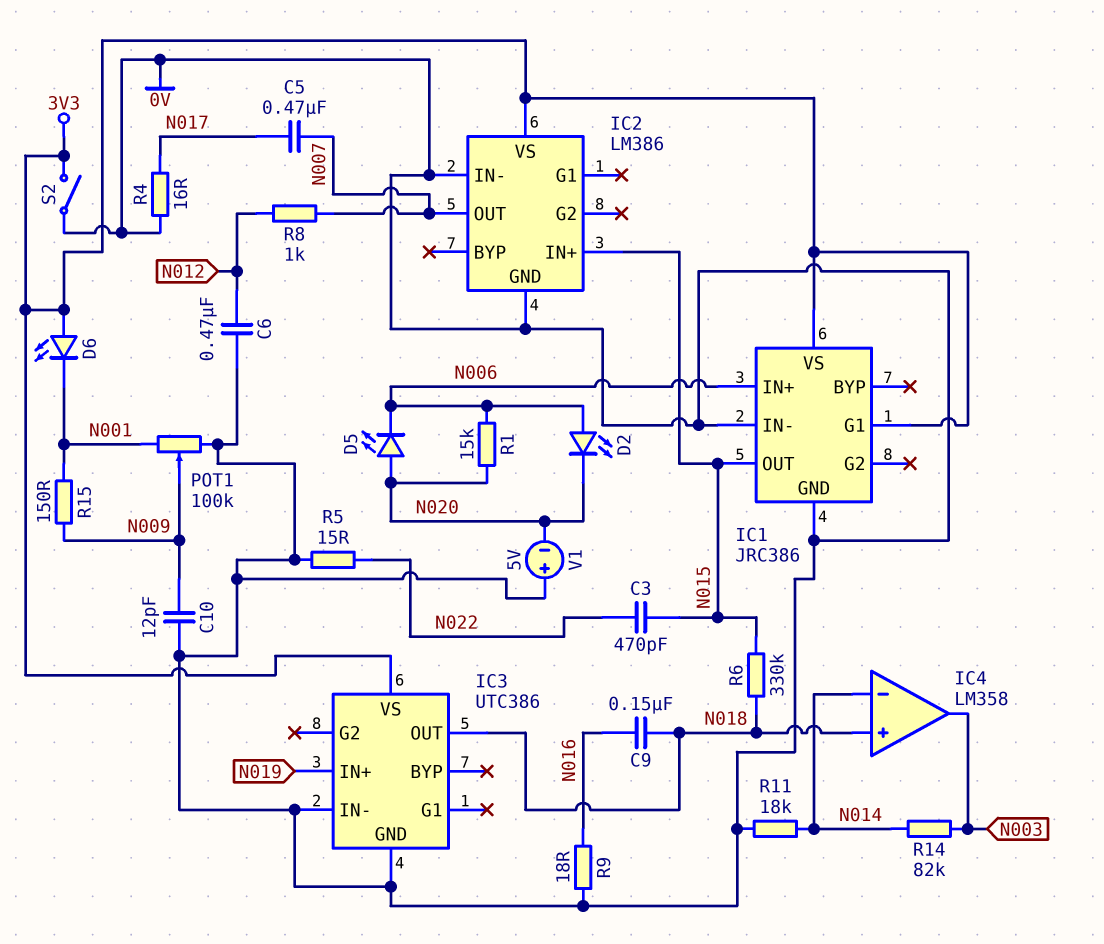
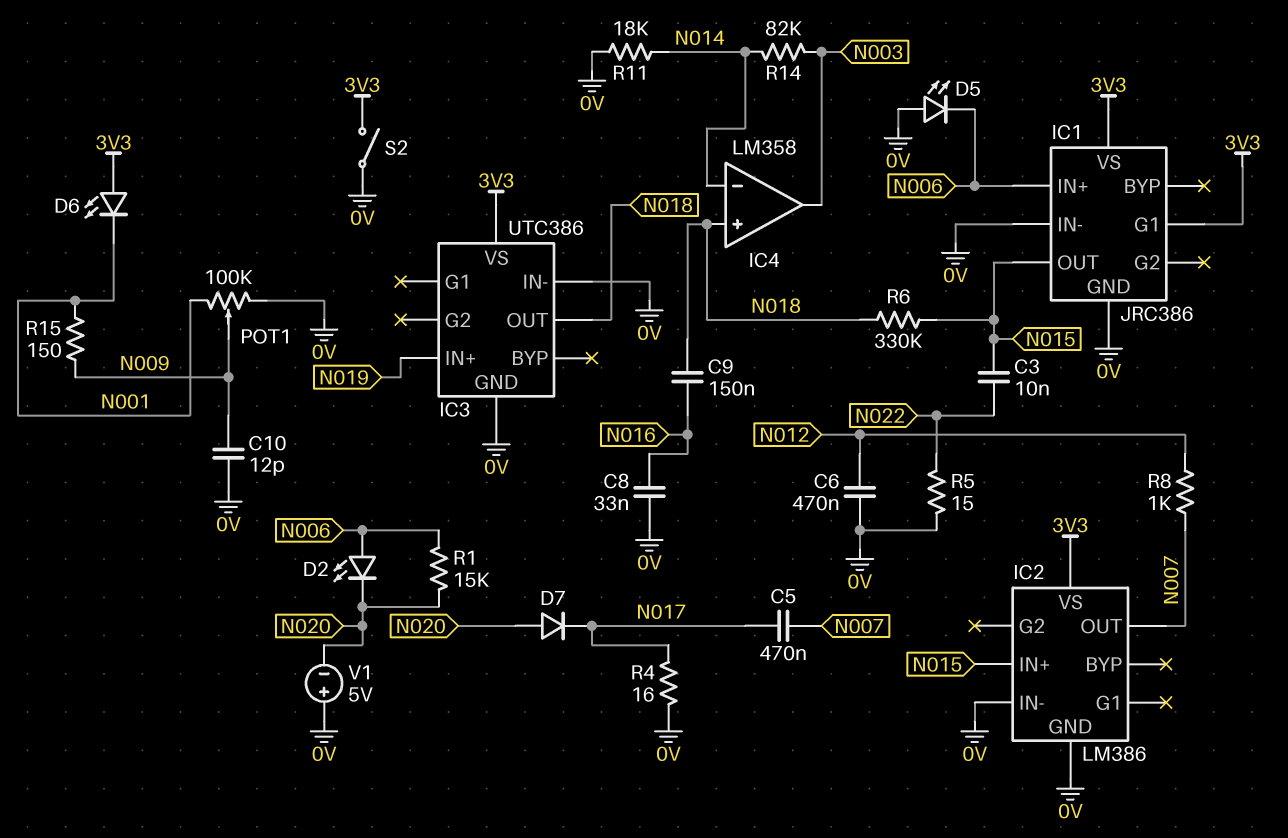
C3: 470pF (N015, N022) -> 10nF (N015, N022)
C8: none -> 33nF (0V, N016)
D5: LED (A N020, K N006) -> LED (A 0V, K N006)
D7: none -> diode (A N020, K N017)
R9: 18 (0V, N016) -> none

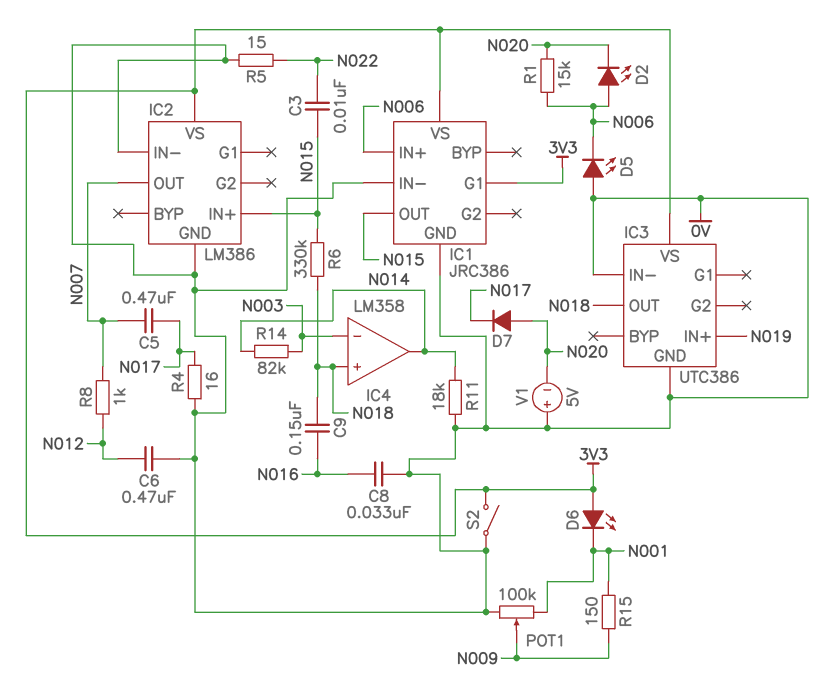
C10: 12pF (0V, N009) -> none
IC4 pin in-: N014 -> N003
IC4 pin out: N003 -> N014

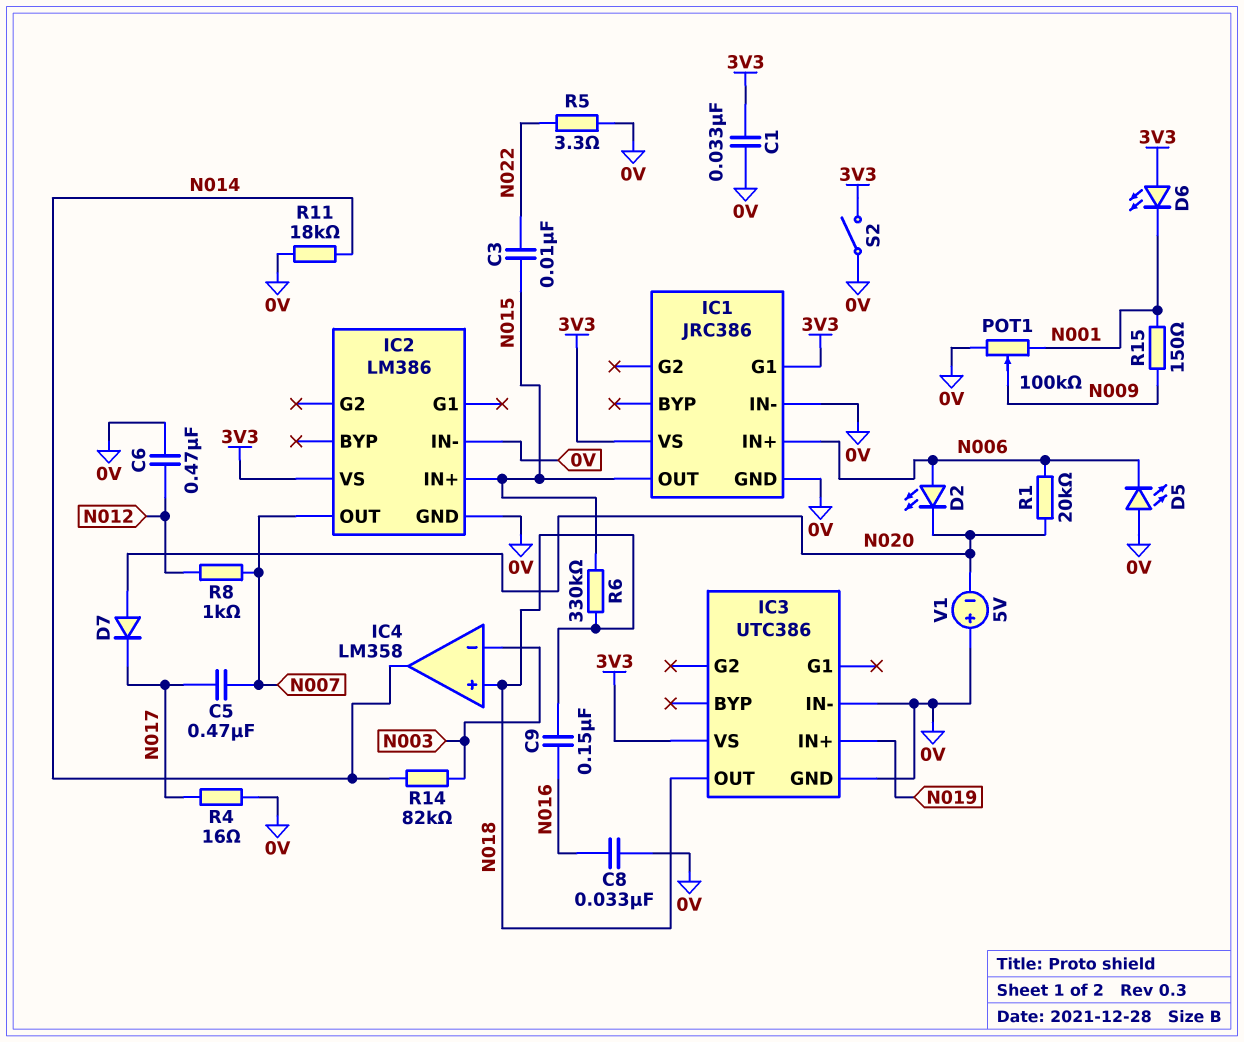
C1: none -> 33nF (0V, 3V3)
R1: 15k (N006, N020) -> 20k (N006, N020)
R5: 15 (0V, N022) -> 3.3 (0V, N022)

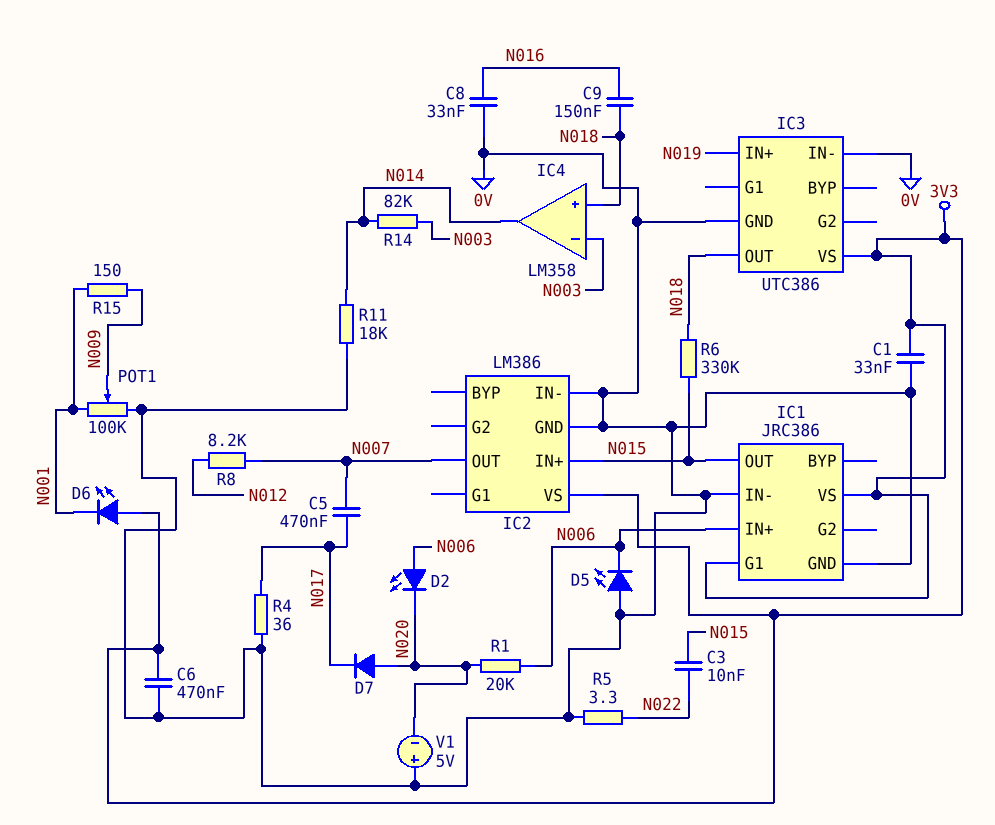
C6: 470nF (0V, N012) -> 470nF (0V, 3V3)
R4: 16 (0V, N017) -> 36 (0V, N017)
R8: 1k (N007, N012) -> 8.2k (N007, N012)
S2: switch (0V, 3V3) -> none

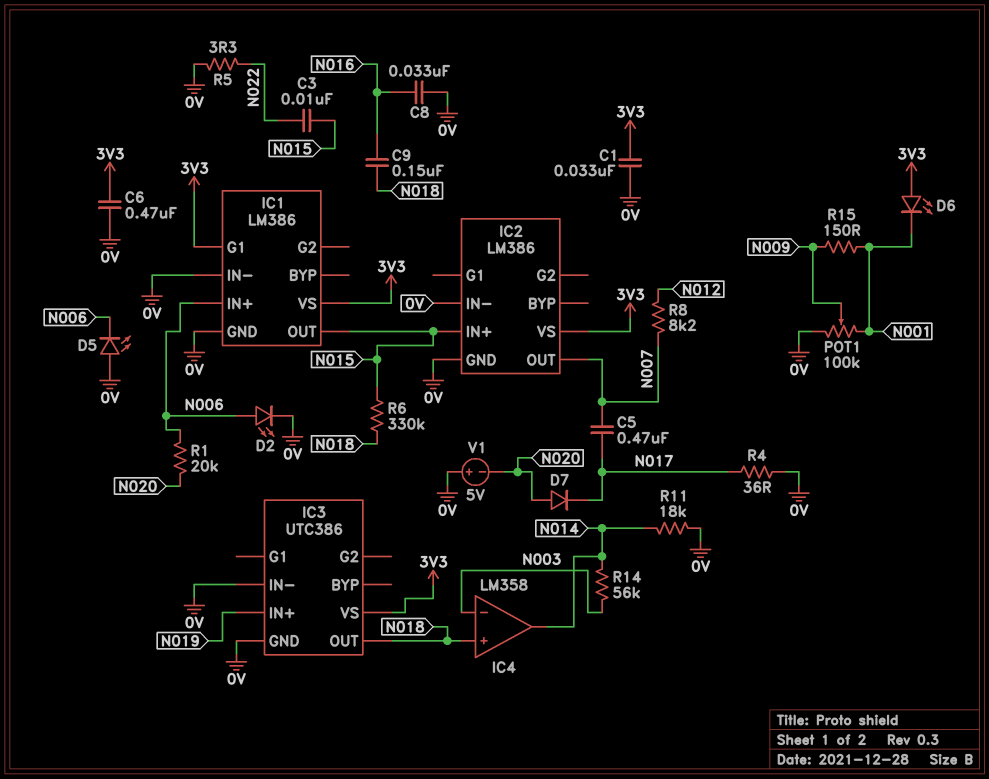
D2: LED (A N006, K N020) -> LED (A N006, K 0V)
IC1: JRC386 -> LM386
R14: 82k (N003, N014) -> 56k (N003, N014)

